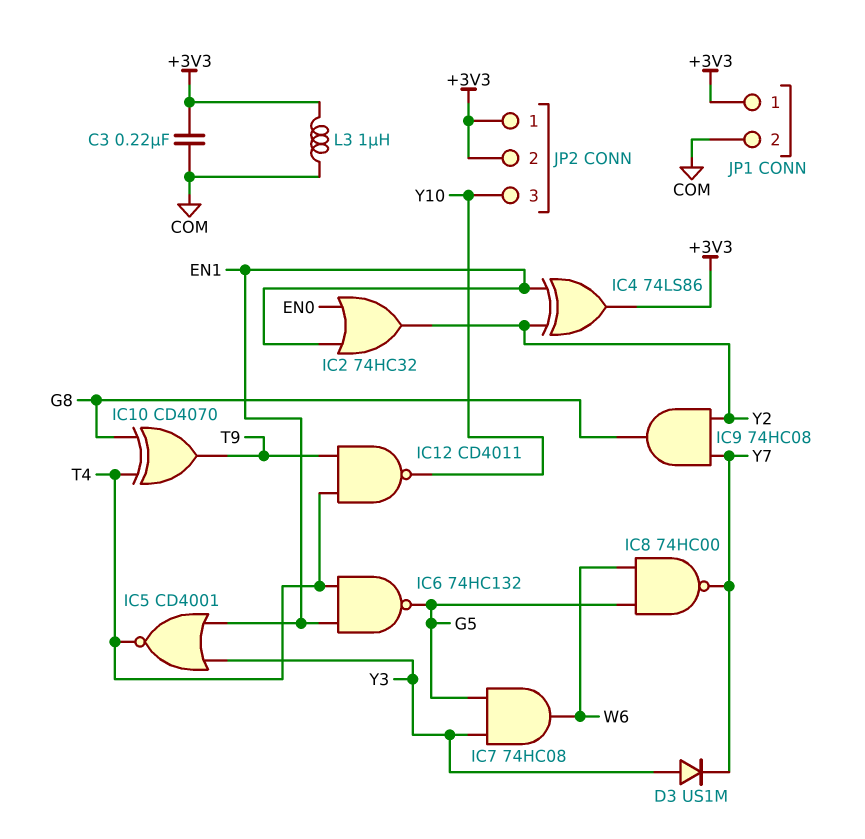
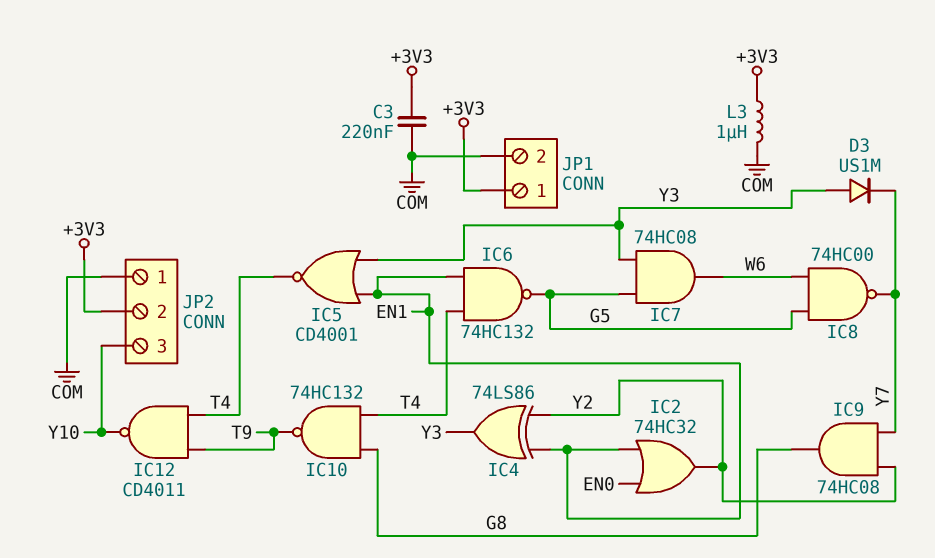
IC4: XOR 74LS86 (in EN1, in Y2, out +3V3) -> XOR 74LS86 (in EN1, in Y2, out Y3)
IC10: XOR CD4070 (in G8, in T4, out T9) -> NAND 74HC132 (in G8, in T4, out T9)
JP2 pin 1: +3V3 -> COM

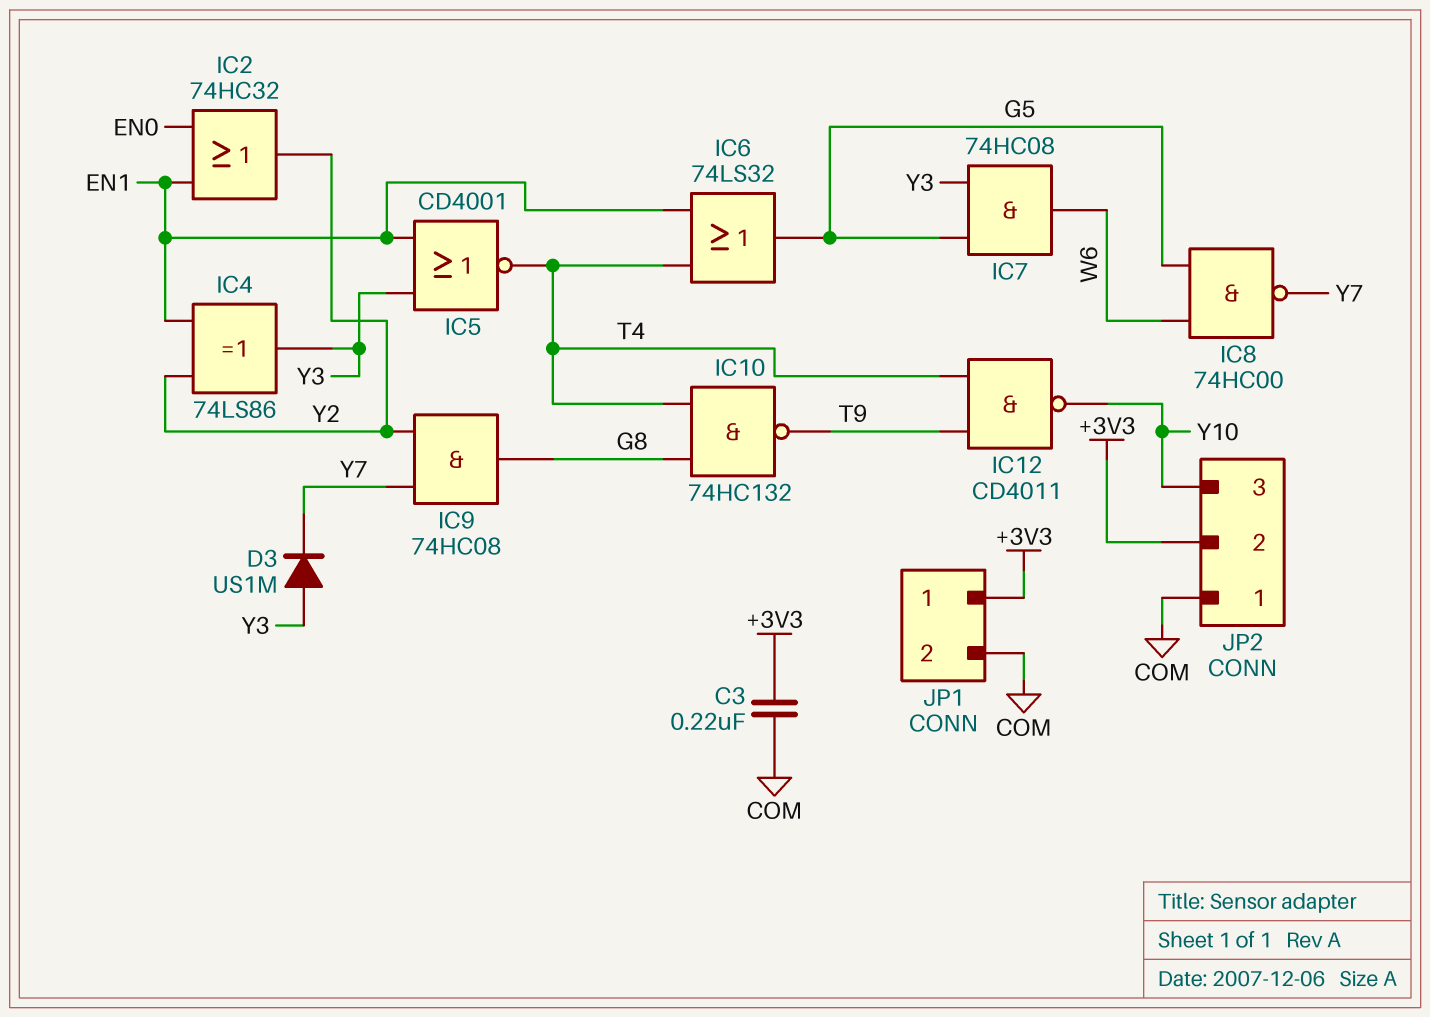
IC6: NAND 74HC132 (in EN1, in T4, out G5) -> OR 74LS32 (in EN1, in T4, out G5)
L3: 1uH (+3V3, COM) -> none

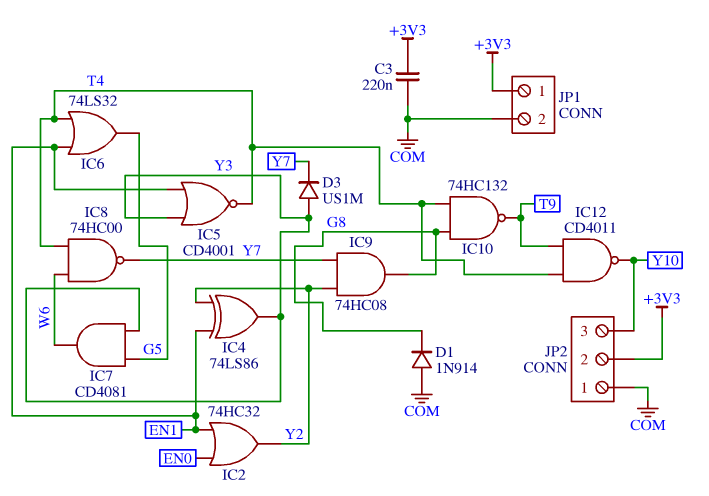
D1: none -> diode 1N914 (A COM, K G8)
IC7: AND 74HC08 (in G5, in Y3, out W6) -> AND CD4081 (in G5, in Y3, out W6)
IC8: NAND 74HC00 (in G5, in W6, out Y7) -> NAND 74HC00 (in T4, in W6, out Y7)

